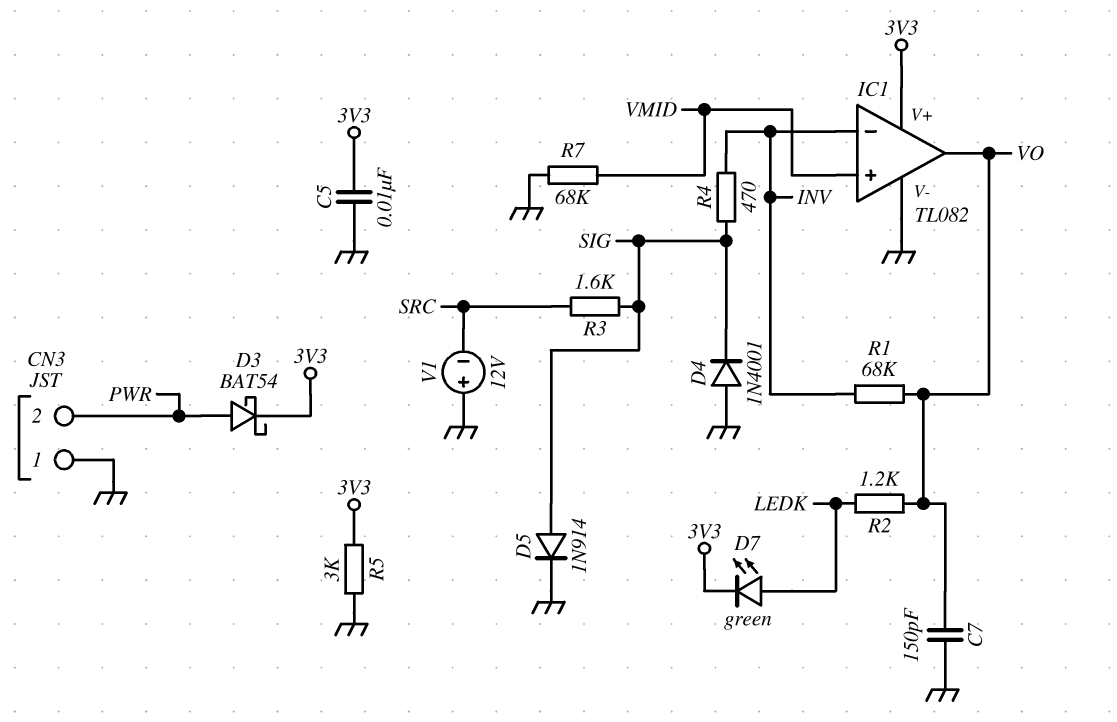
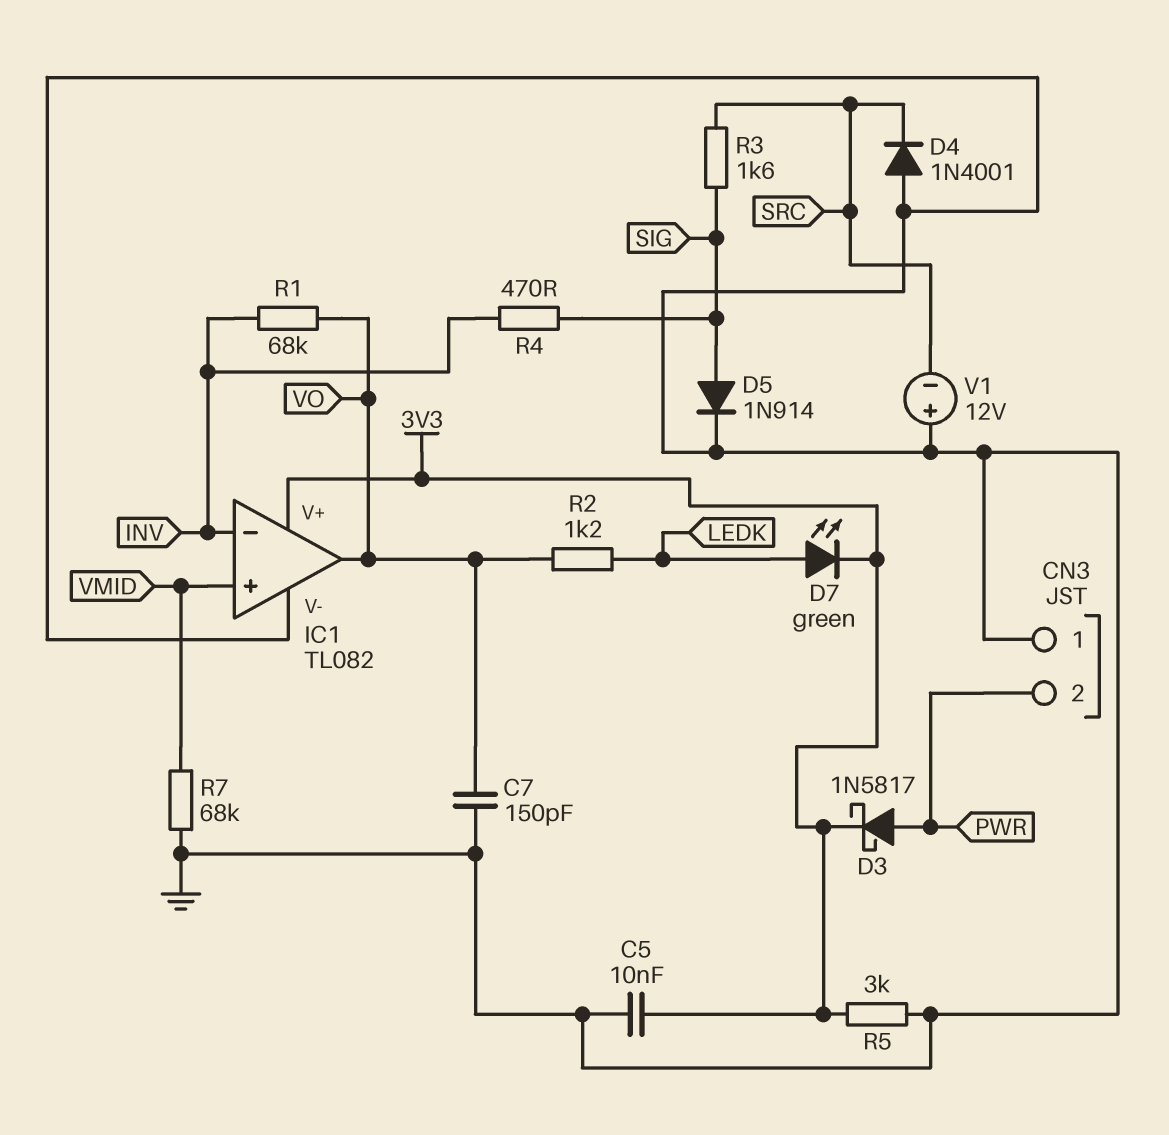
D3: schottky BAT54 (A PWR, K 3V3) -> schottky 1N5817 (A PWR, K 3V3)
D4: diode 1N4001 (A GND, K SIG) -> diode 1N4001 (A GND, K SRC)

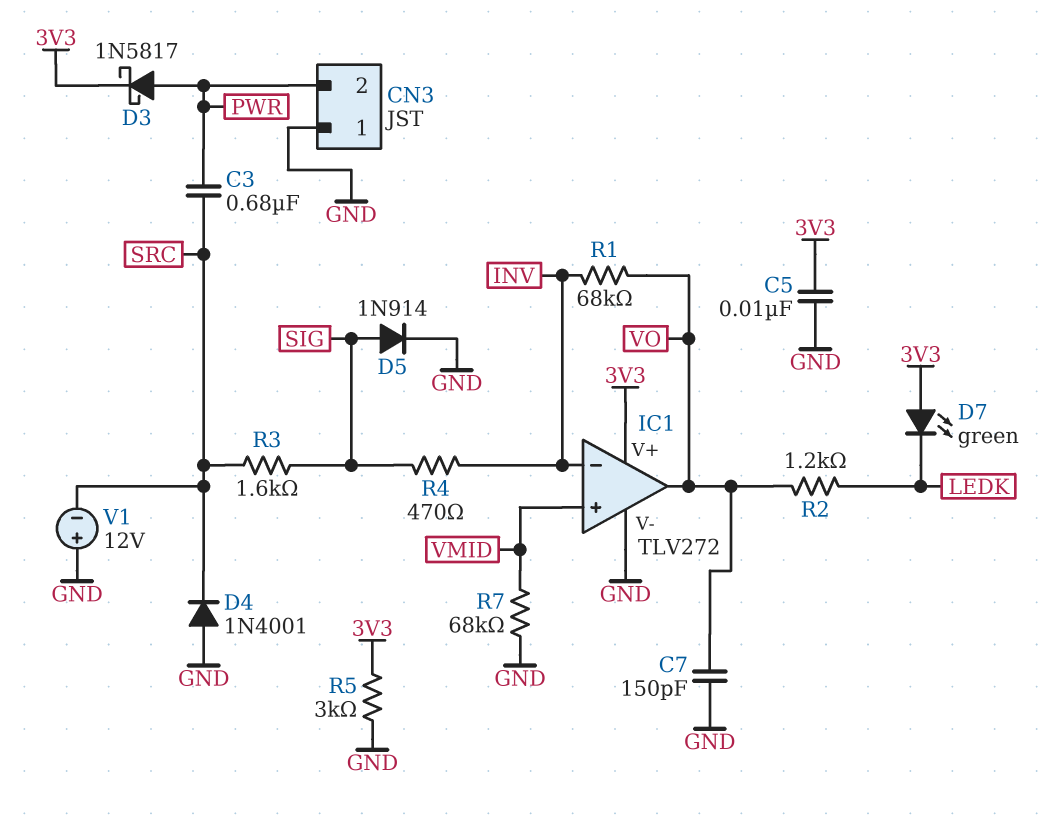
C3: none -> 680nF (PWR, SRC)
D7: LED green (A LEDK, K 3V3) -> LED green (A 3V3, K LEDK)
IC1: TL082 -> TLV272

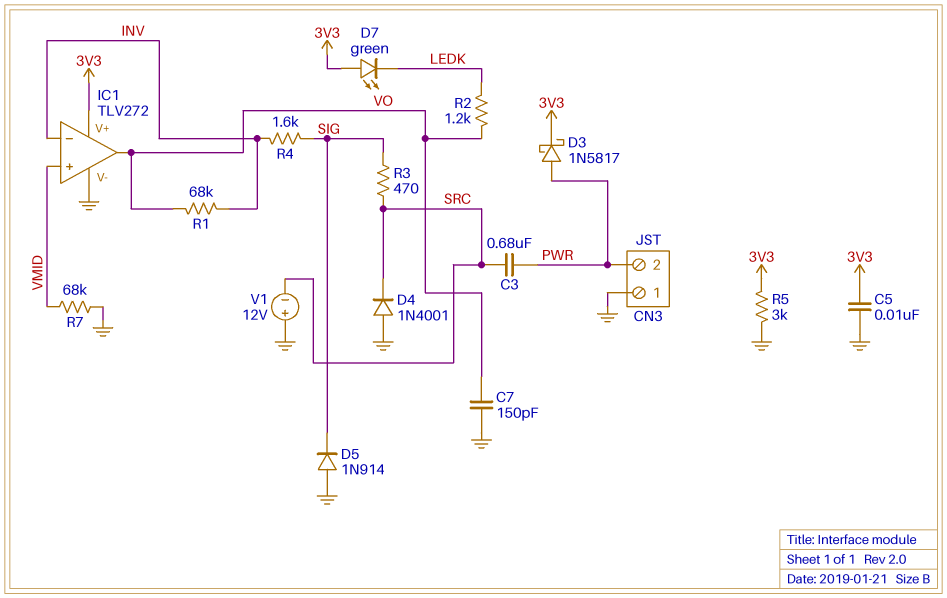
D5: diode 1N914 (A SIG, K GND) -> diode 1N914 (A GND, K SIG)
R3: 1.6k (SIG, SRC) -> 470 (SIG, SRC)
R4: 470 (INV, SIG) -> 1.6k (INV, SIG)

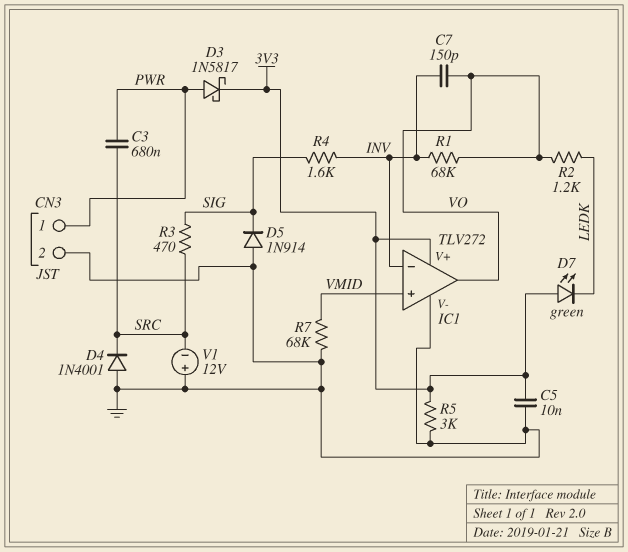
C7: 150pF (GND, VO) -> 150pF (INV, VO)
CN3 pin 1: GND -> PWR
CN3 pin 2: PWR -> GND

